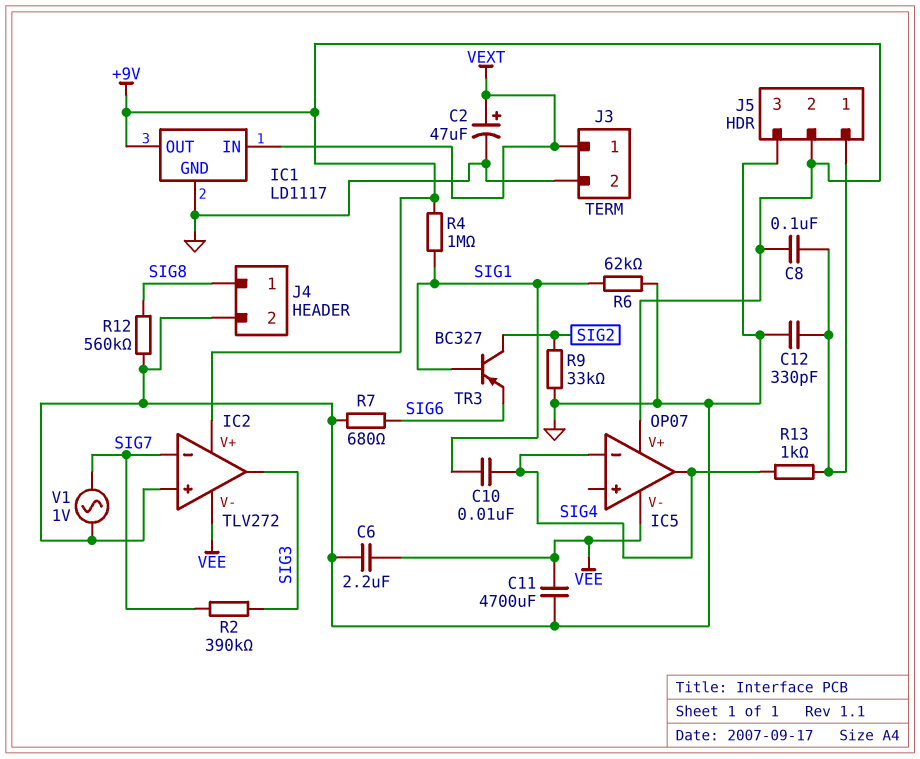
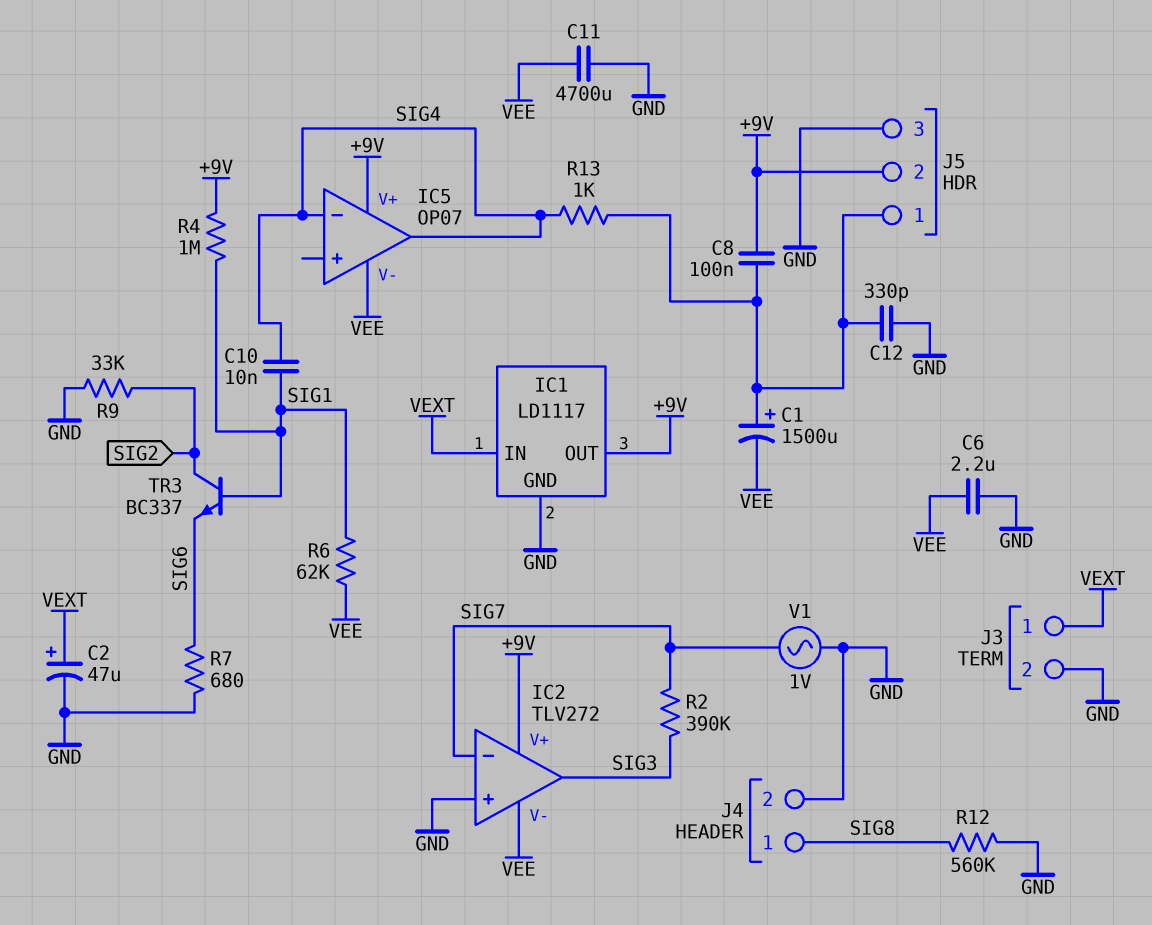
C1: none -> 1500uF (plus J5/1, minus VEE)
R6: 62k (GND, SIG1) -> 62k (SIG1, VEE)
TR3: PNP BC327 (B SIG1, C SIG2, E SIG6) -> NPN BC337 (B SIG1, C SIG2, E SIG6)

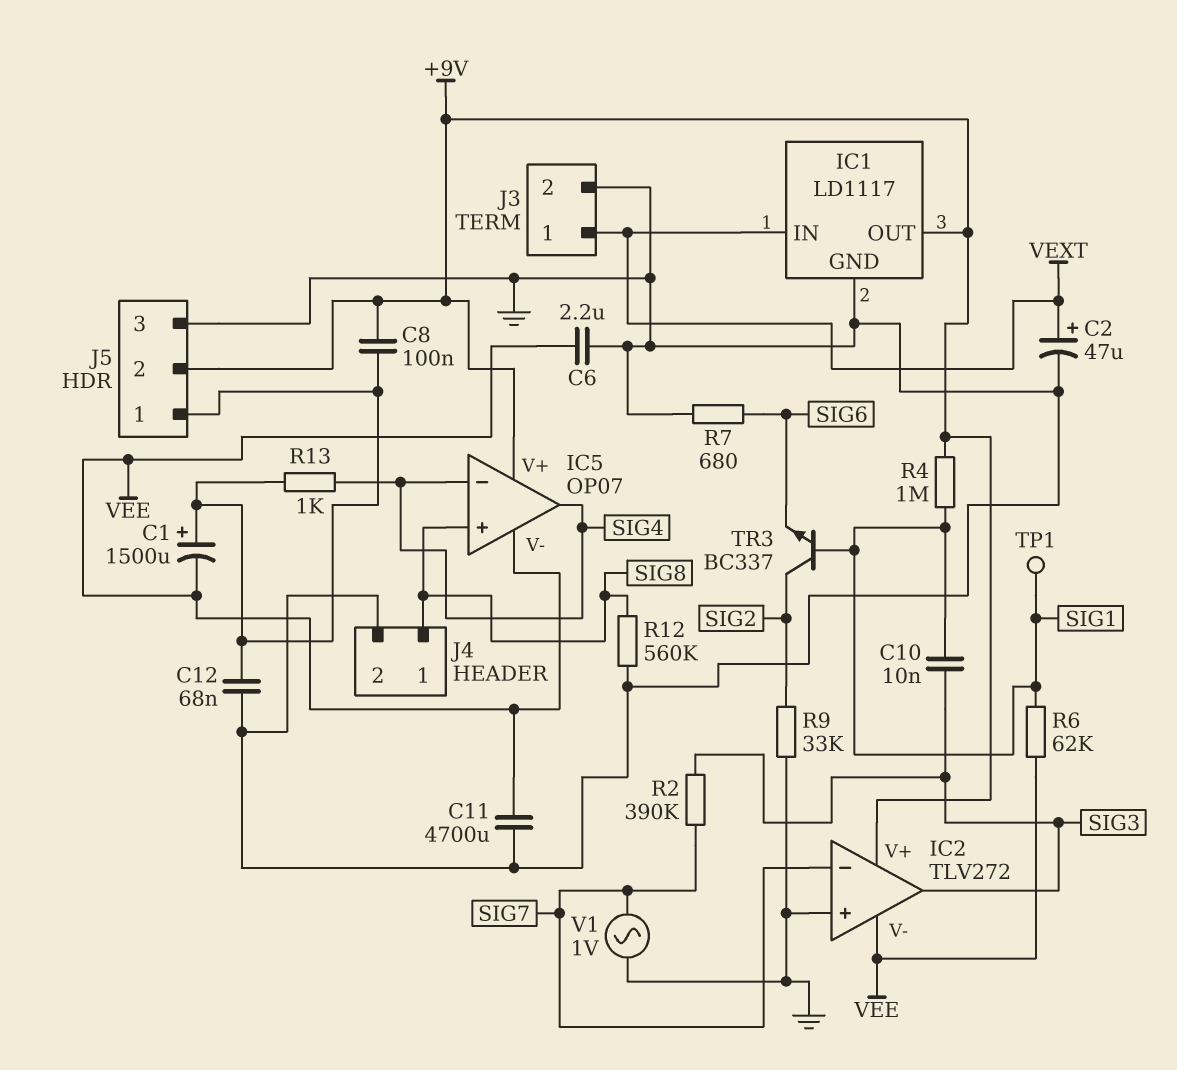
C10: 10nF (SIG1, SIG4) -> 10nF (SIG1, SIG3)
C12: 330pF (GND, J5/1) -> 68nF (GND, J5/1)
IC5 pin in+: none -> SIG8
TP1: none -> test point (SIG1)

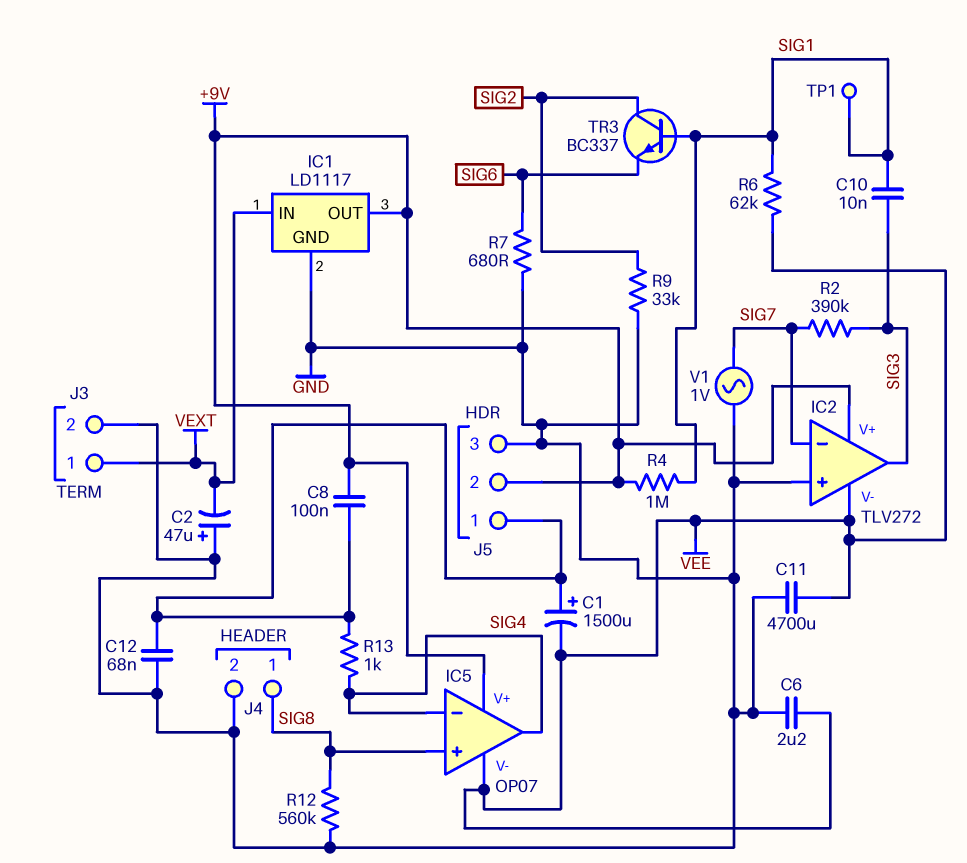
C2: 47uF (plus VEXT, minus GND) -> 47uF (plus GND, minus VEXT)

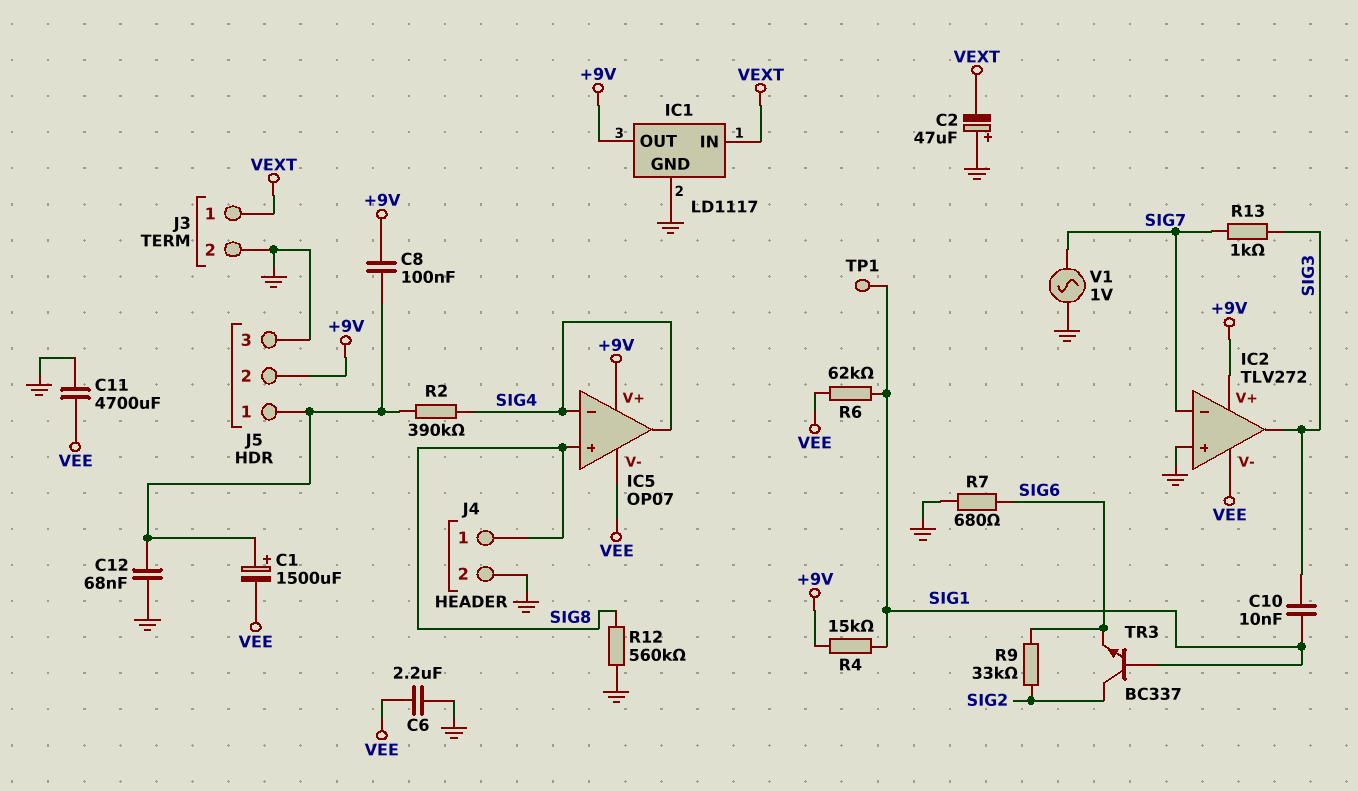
R2: 390k (SIG3, SIG7) -> 390k (J5/1, SIG4)
R4: 1M (+9V, SIG1) -> 15k (+9V, SIG1)
R9: 33k (GND, SIG2) -> 33k (SIG2, SIG6)
R13: 1k (J5/1, SIG4) -> 1k (SIG3, SIG7)

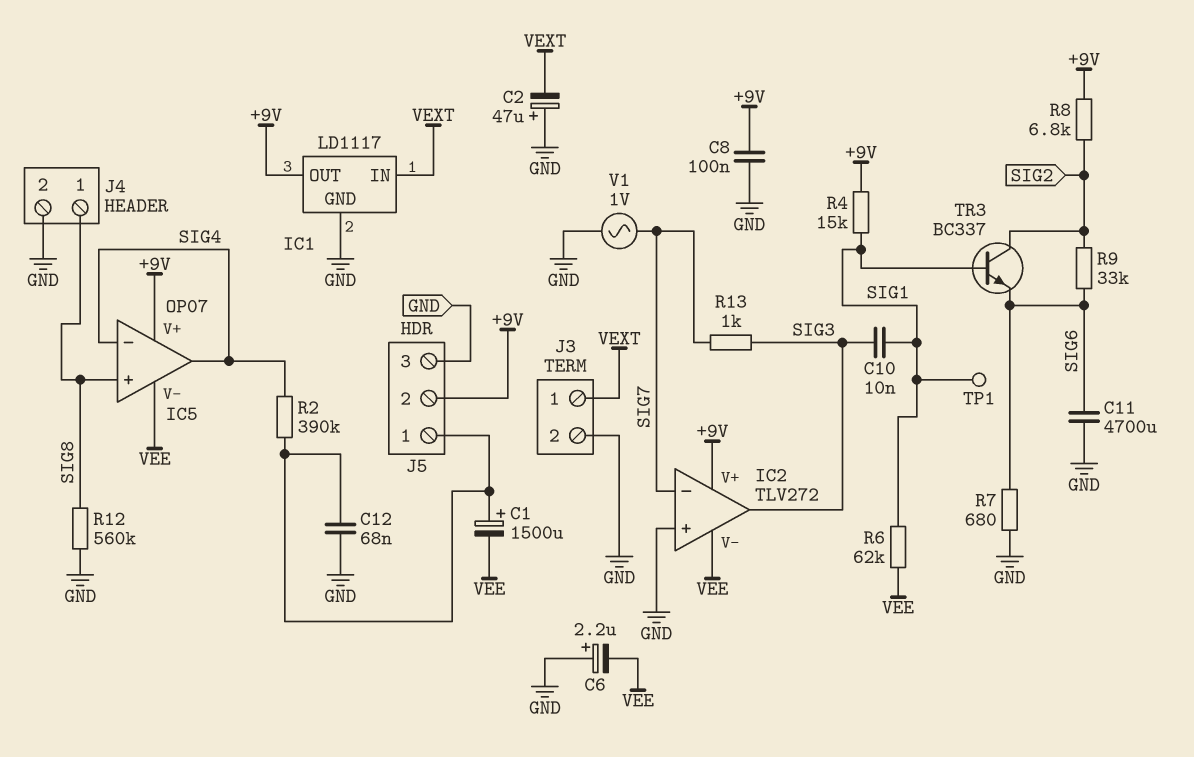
C6: 2.2uF (GND, VEE) -> 2.2uF (plus GND, minus VEE)
C8: 100nF (+9V, J5/1) -> 100nF (+9V, GND)
C11: 4700uF (GND, VEE) -> 4700uF (GND, SIG6)
R8: none -> 6.8k (+9V, SIG2)

